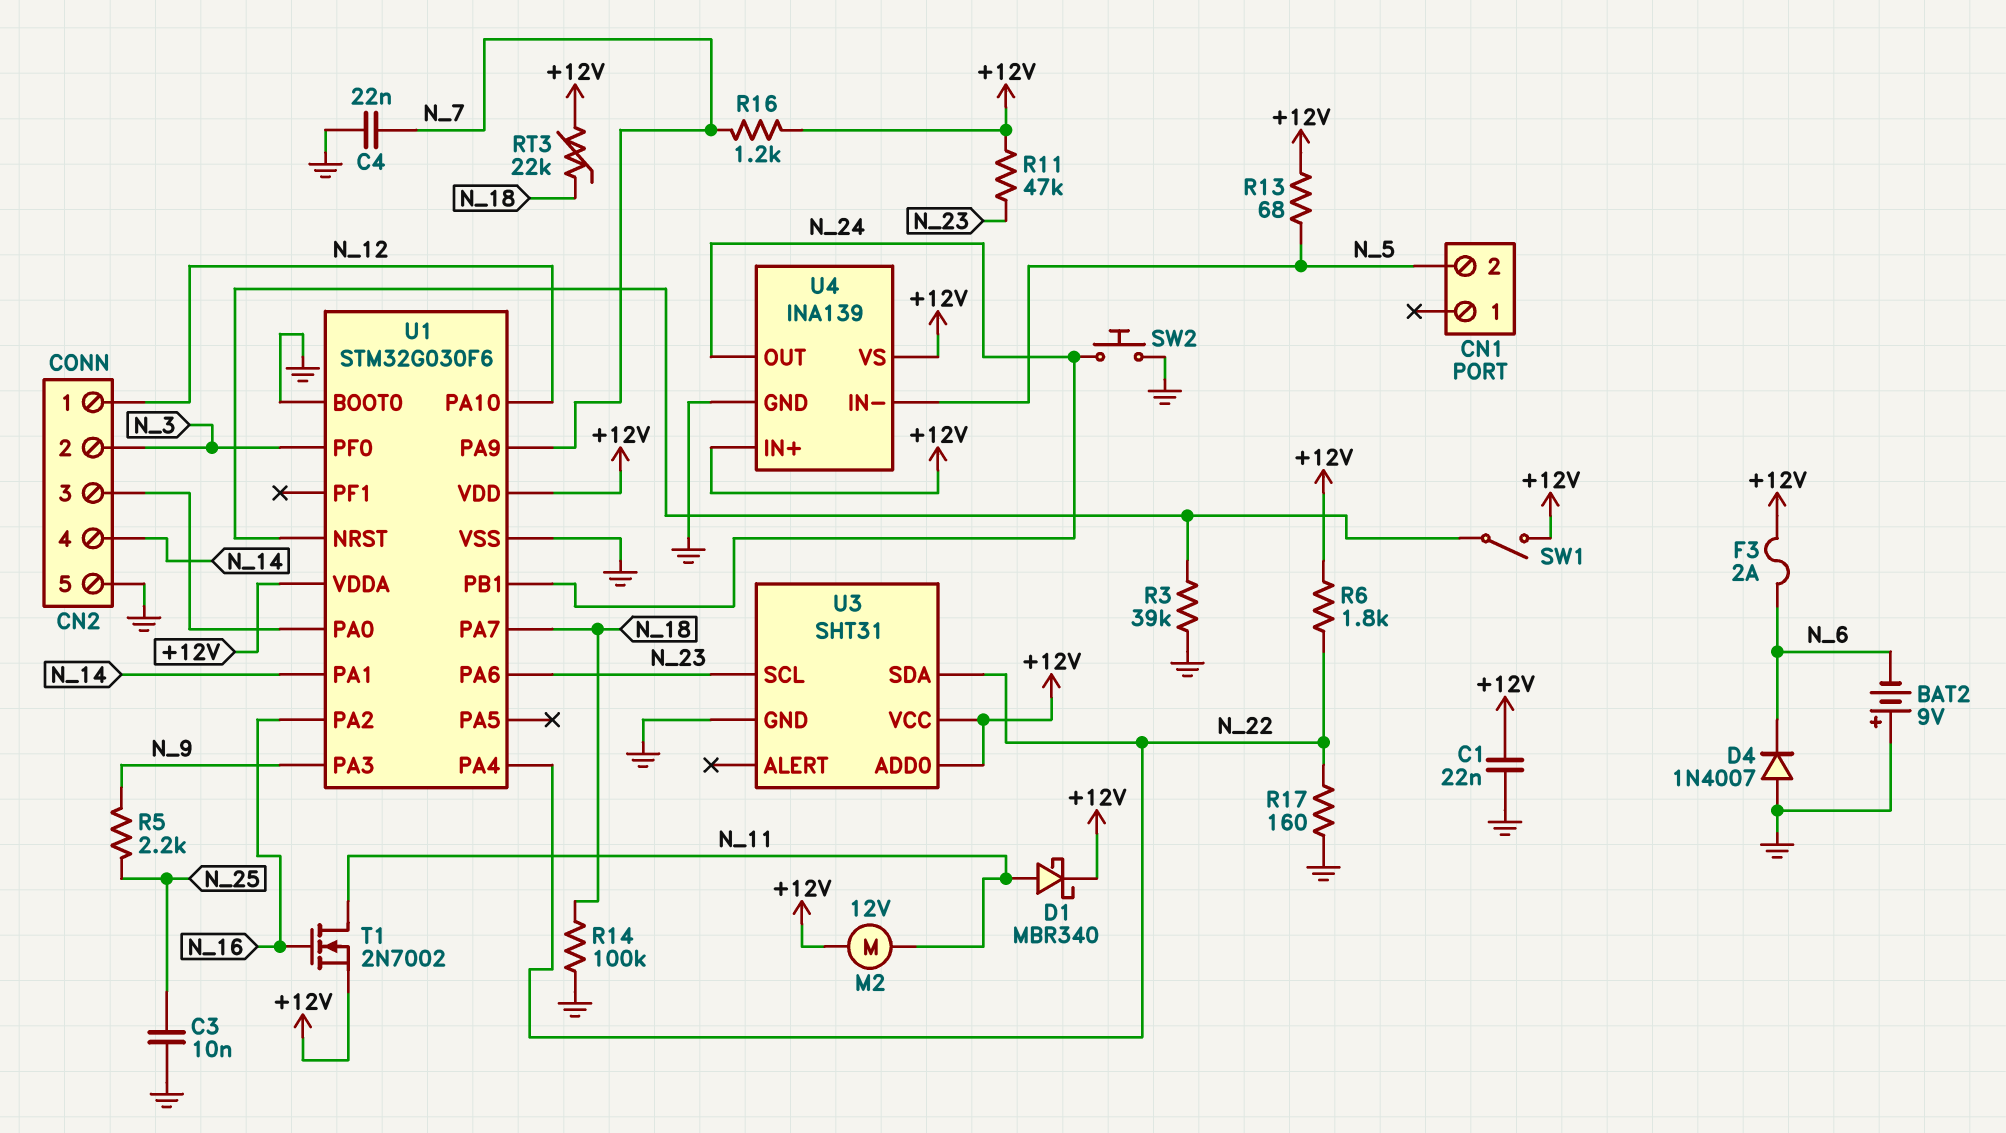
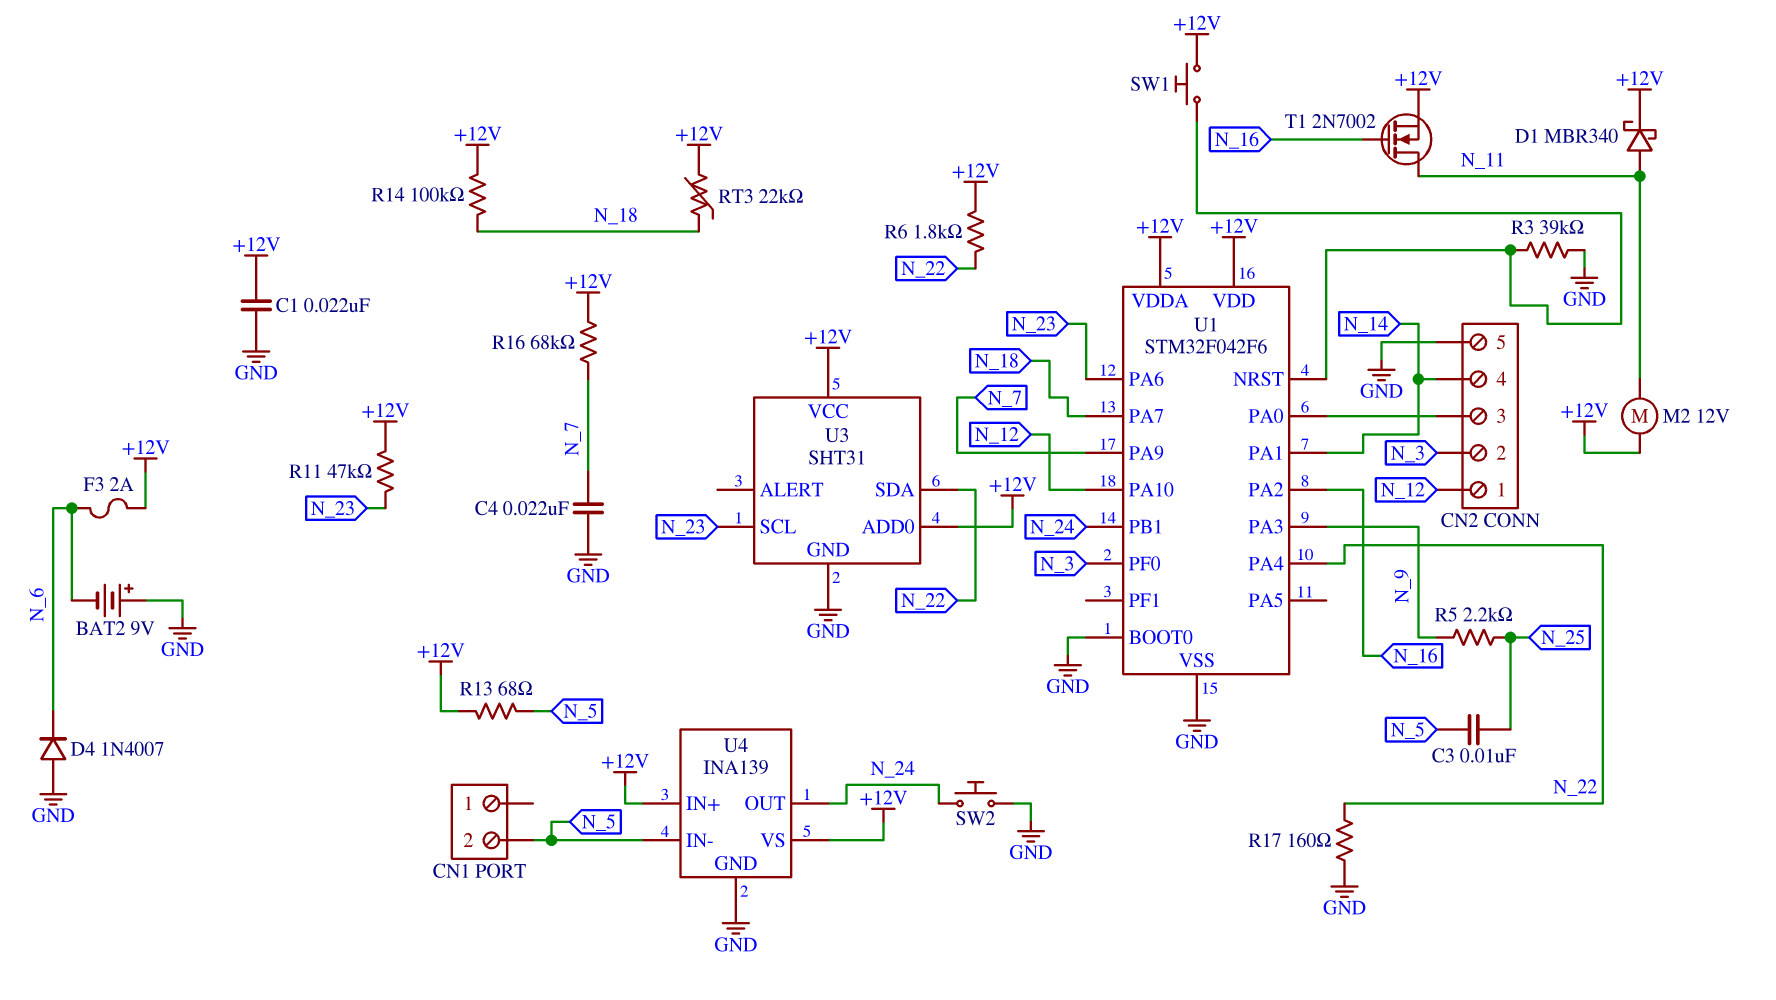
C3: 10nF (GND, N_25) -> 10nF (N_5, N_25)
R14: 100k (GND, N_18) -> 100k (+12V, N_18)
R16: 1.2k (+12V, N_7) -> 68k (+12V, N_7)
SW1: switch (+12V, U1/NRST) -> button (+12V, U1/NRST)
U1: STM32G030F6 -> STM32F042F6

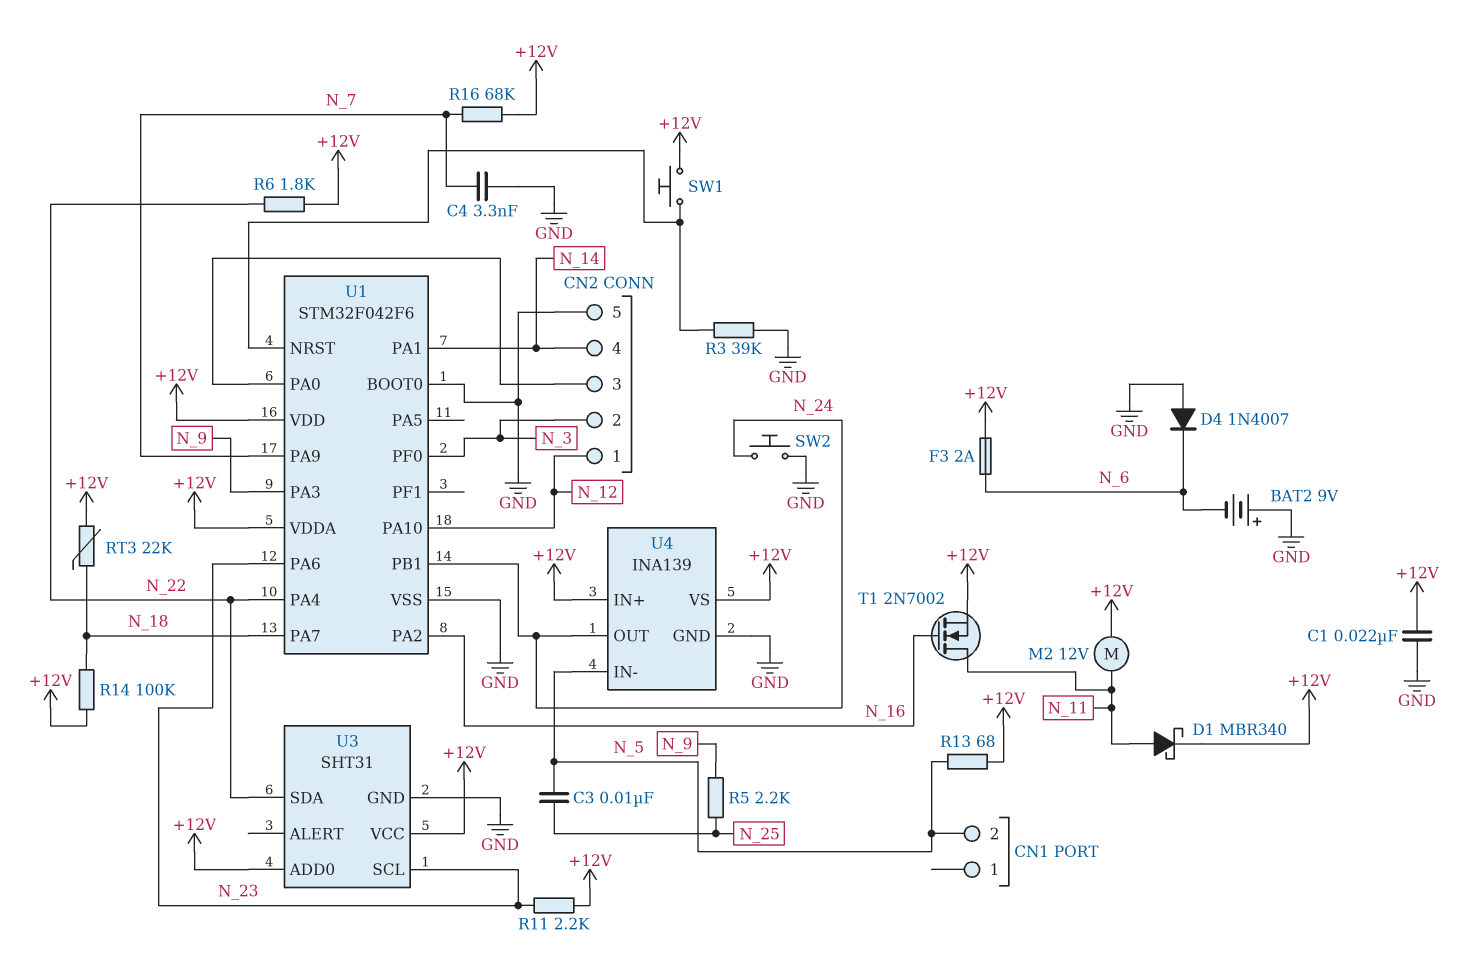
C4: 22nF (GND, N_7) -> 3.3nF (GND, N_7)
R11: 47k (+12V, N_23) -> 2.2k (+12V, N_23)
R17: 160 (GND, N_22) -> none

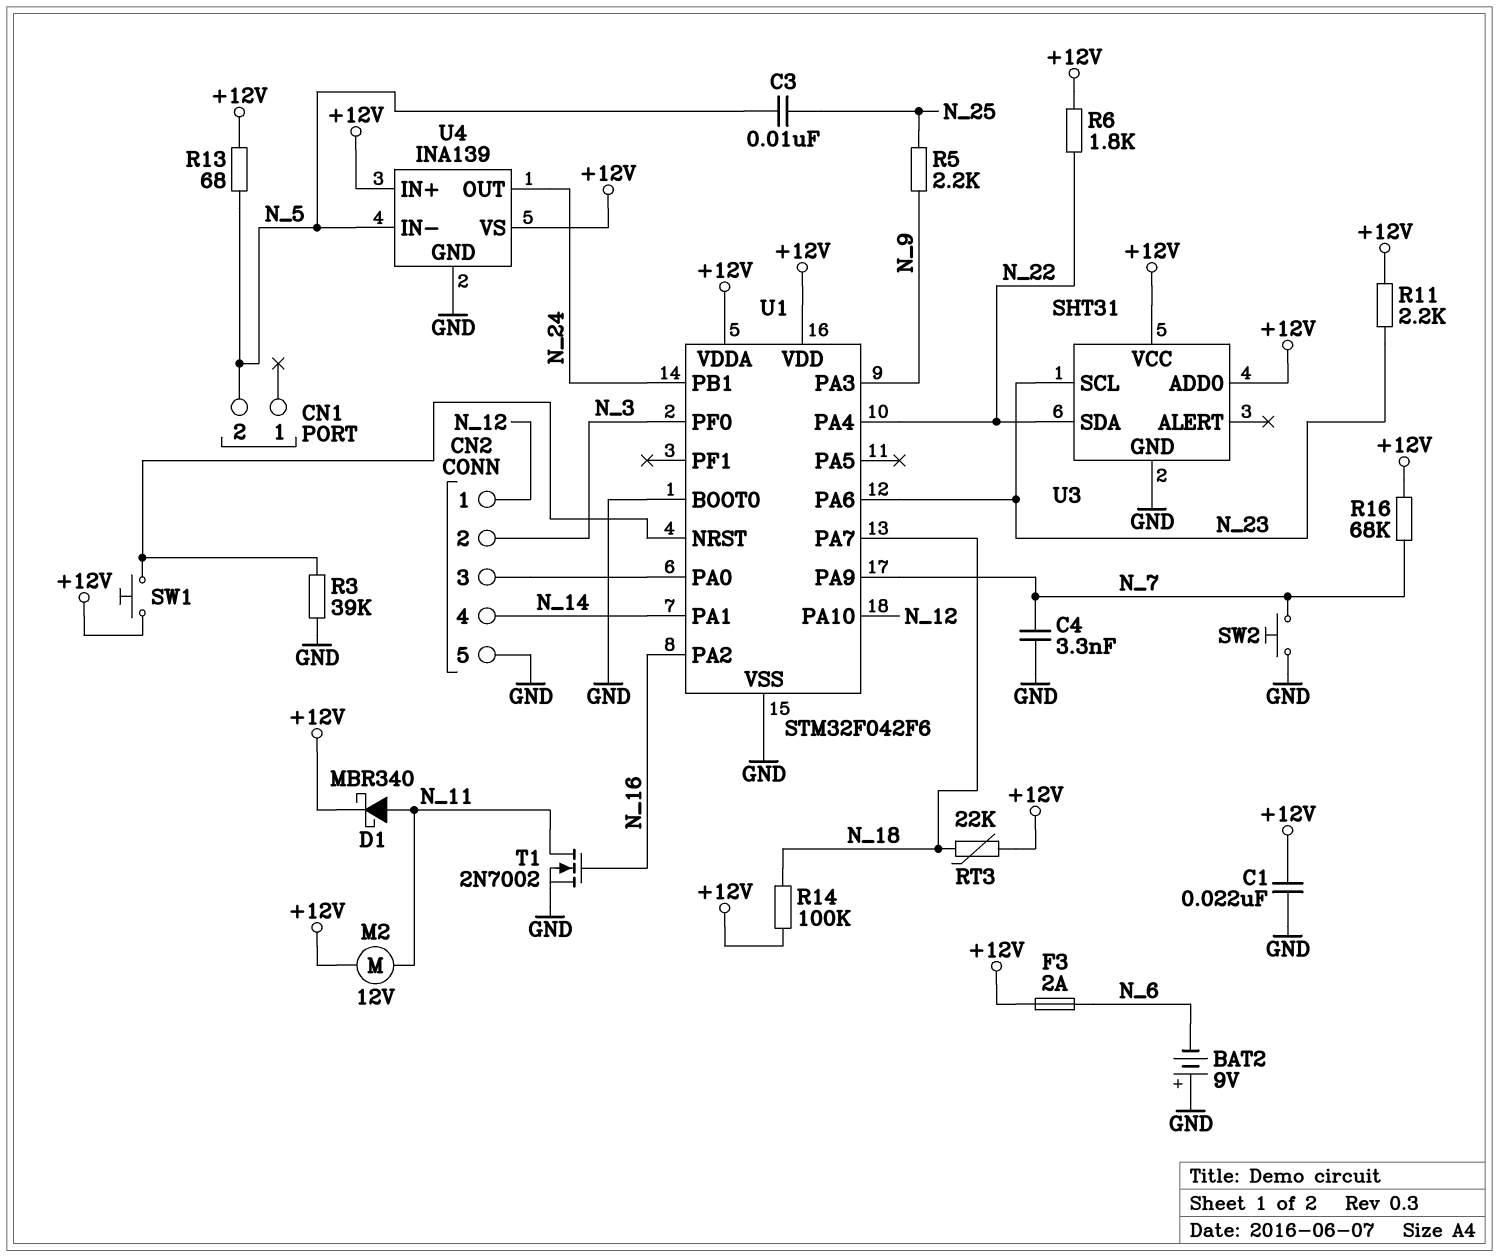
D4: diode 1N4007 (A GND, K N_6) -> none
SW2: button (GND, N_24) -> button (GND, N_7)
T1: NMOS 2N7002 (G N_16, D N_11, S +12V) -> NMOS 2N7002 (G N_16, D N_11, S GND)

